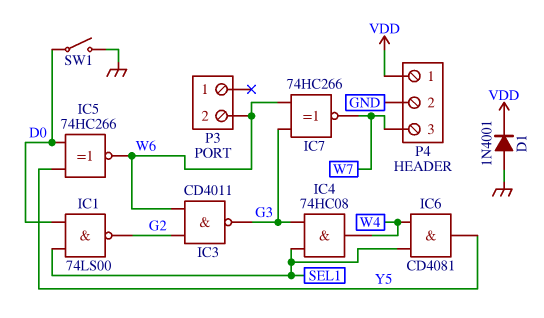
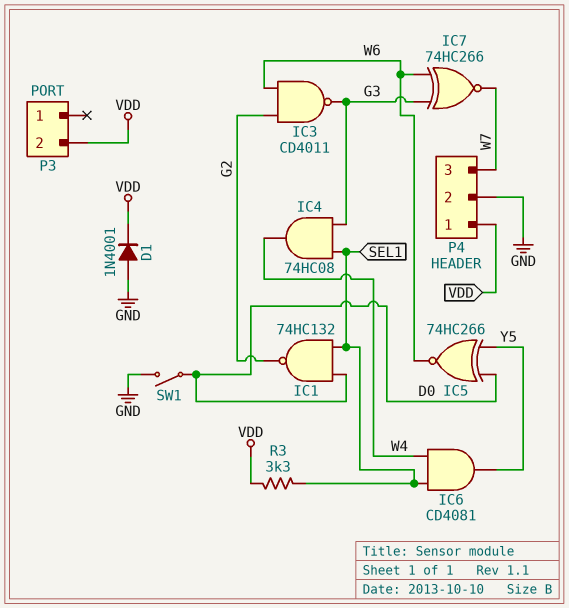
IC1: NAND 74LS00 (in D0, in SEL1, out G2) -> NAND 74HC132 (in D0, in SEL1, out G2)
P3 pin 2: W6 -> VDD
R3: none -> 3.3k (SEL1, VDD)

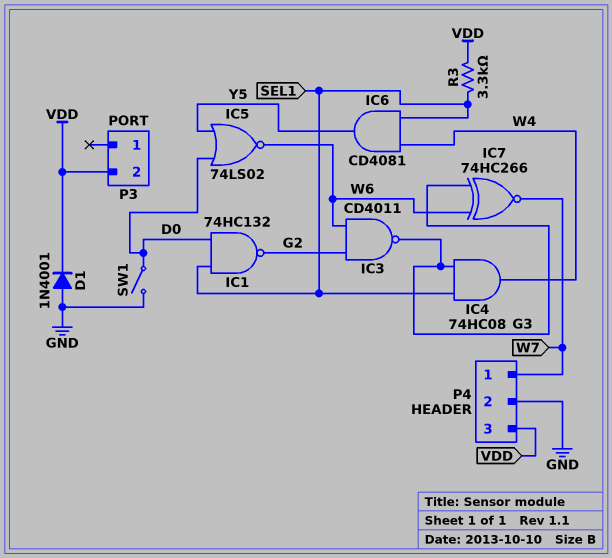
IC5: XNOR 74HC266 (in D0, in Y5, out W6) -> NOR 74LS02 (in D0, in Y5, out W6)
P4 pin 1: VDD -> W7
P4 pin 3: W7 -> VDD

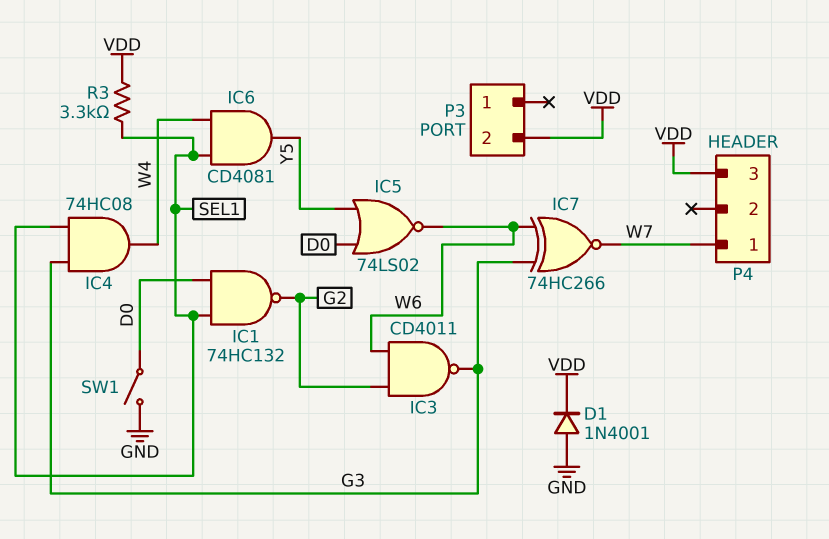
P4 pin 2: GND -> none

